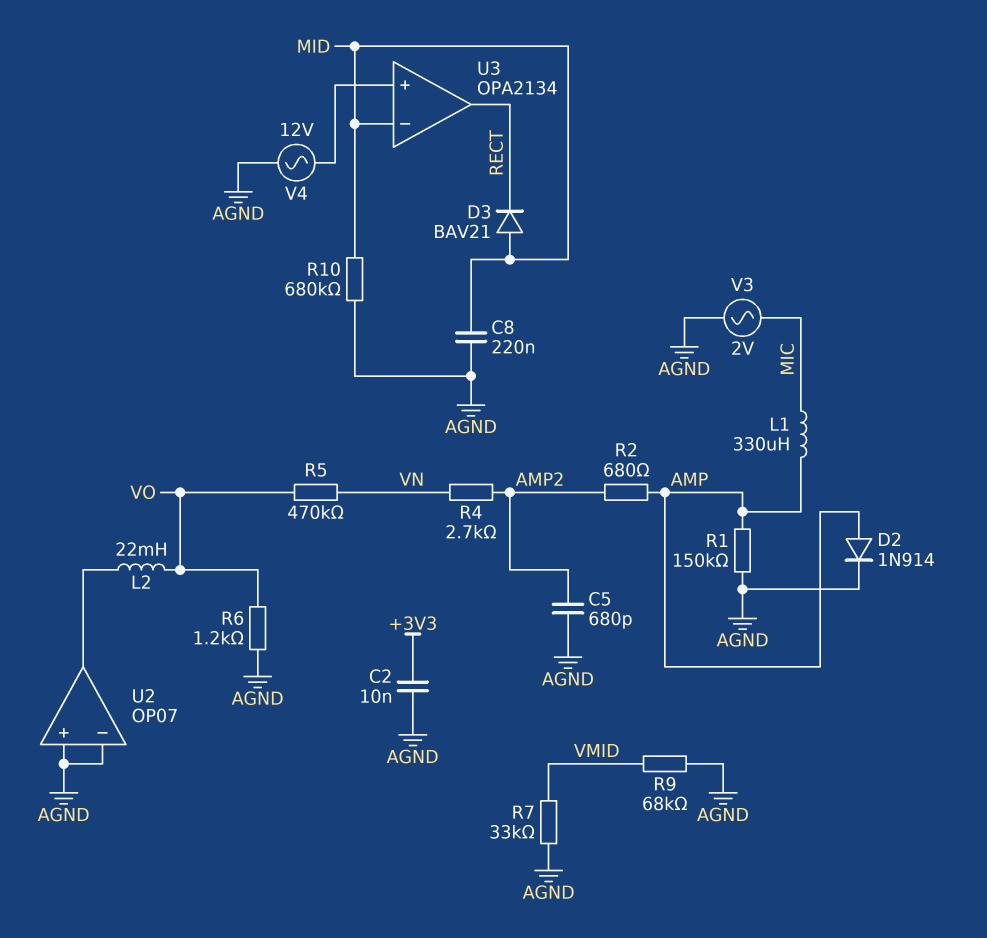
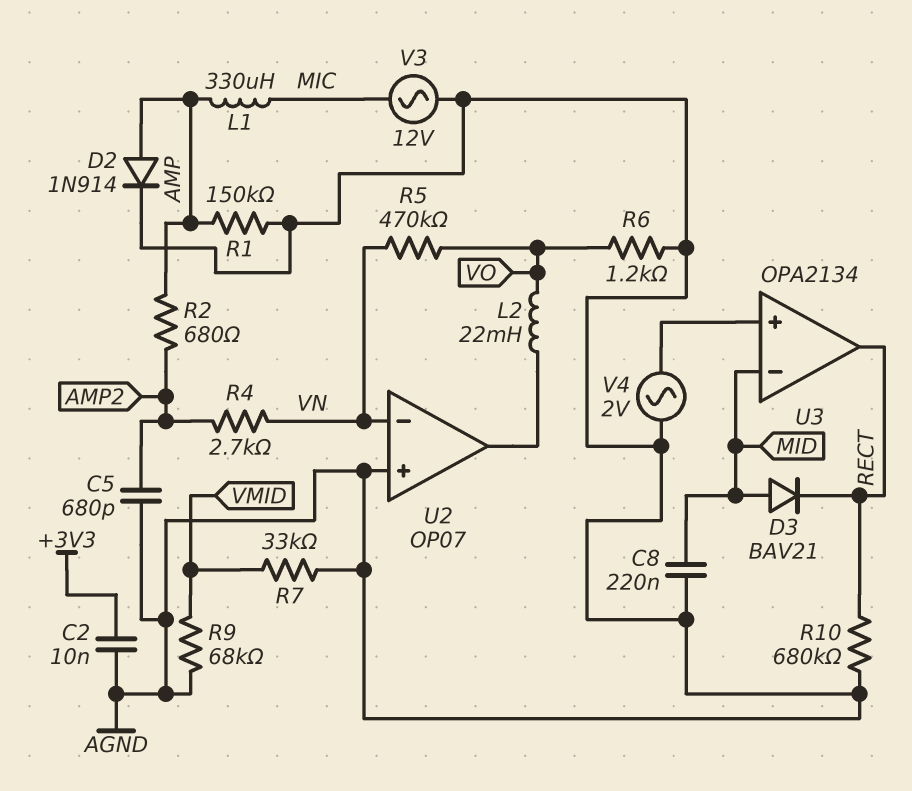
R10: 680k (AGND, MID) -> 680k (AGND, RECT)
U2 pin in-: AGND -> VN
V3: AC 2V (AGND, MIC) -> AC 12V (AGND, MIC)
V4: AC 12V (AGND, U3/in+) -> AC 2V (AGND, U3/in+)

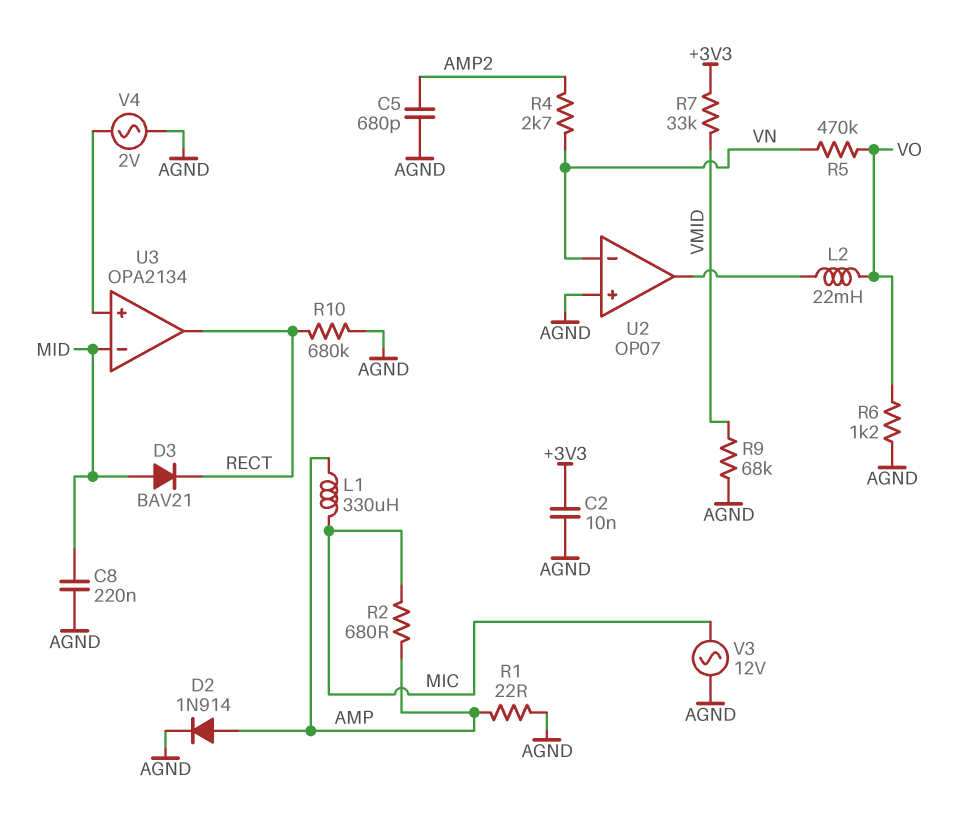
R1: 150k (AGND, AMP) -> 22 (AGND, AMP)
R2: 680 (AMP, AMP2) -> 680 (AMP, MIC)
R7: 33k (AGND, VMID) -> 33k (+3V3, VMID)

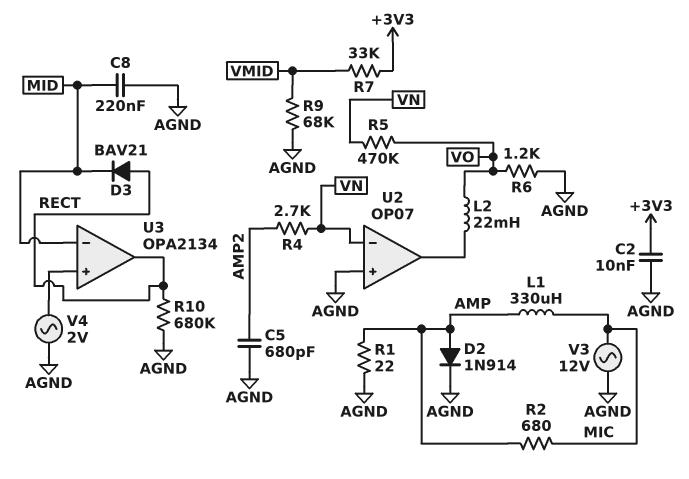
D3: diode BAV21 (A MID, K RECT) -> diode BAV21 (A RECT, K MID)

